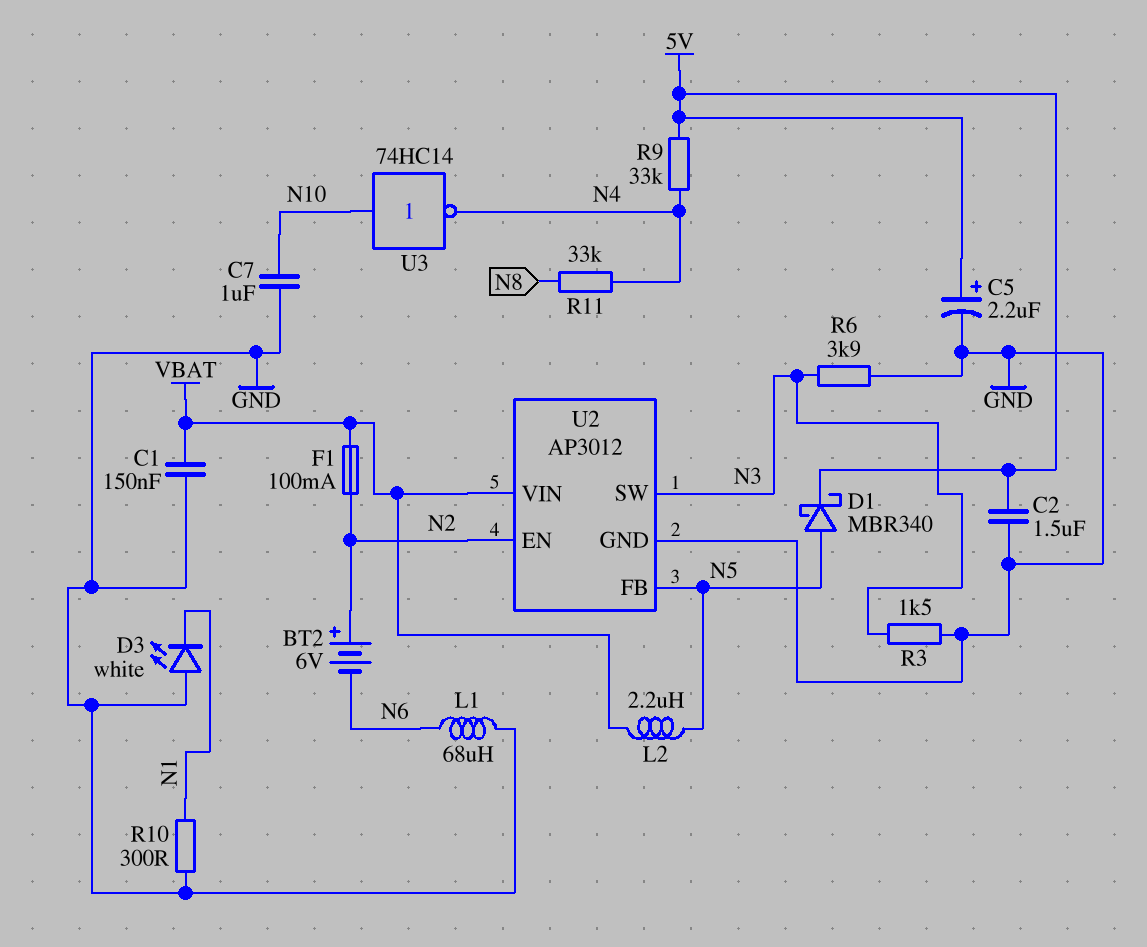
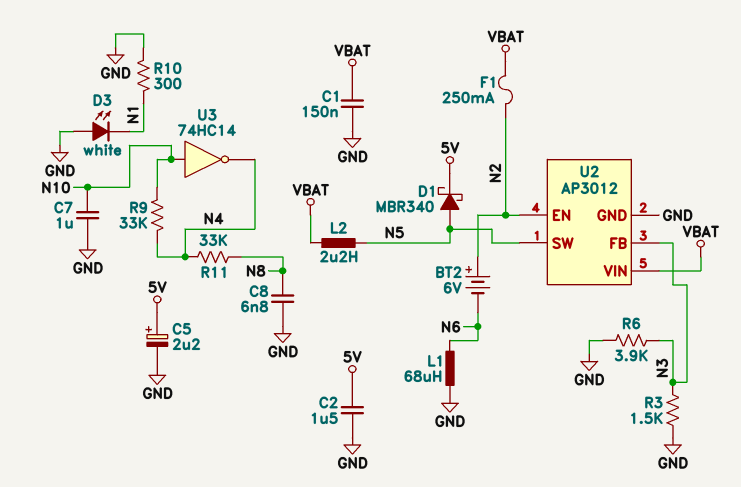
C8: none -> 6.8nF (GND, N8)
F1: 100mA (N2, VBAT) -> 250mA (N2, VBAT)
R9: 33k (5V, N4) -> 33k (N4, N10)
U2 pin FB: N5 -> N3
U2 pin SW: N3 -> N5

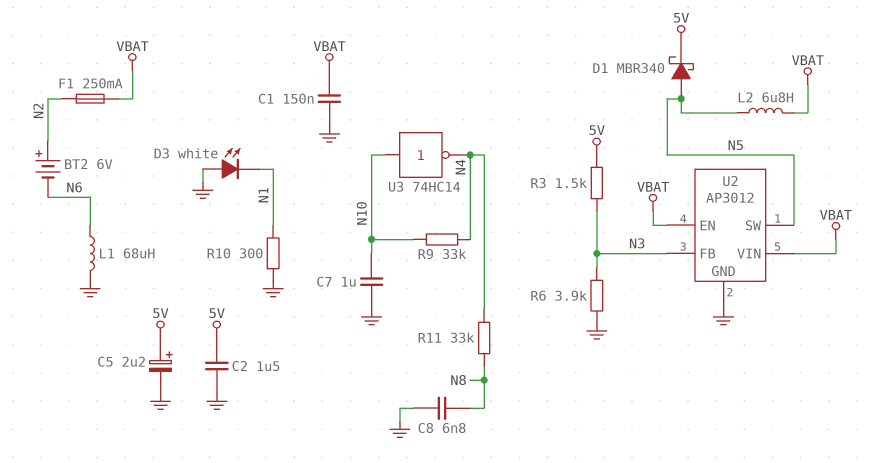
L2: 2.2uH (N5, VBAT) -> 6.8uH (N5, VBAT)
R3: 1.5k (GND, N3) -> 1.5k (5V, N3)
U2 pin EN: N2 -> VBAT

